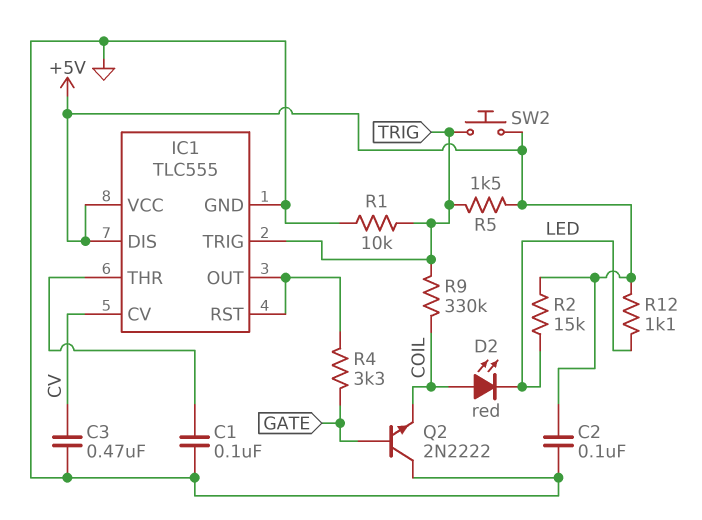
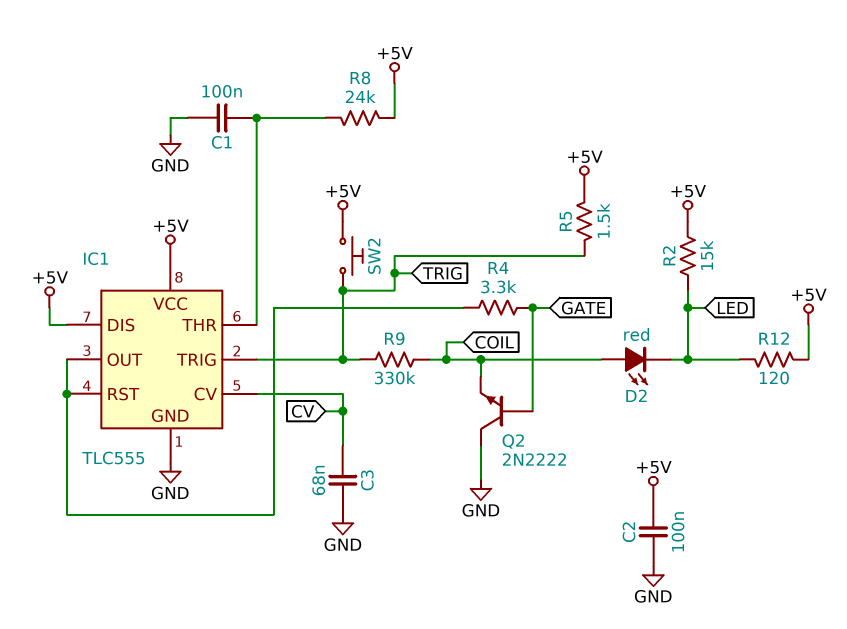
C3: 470nF (CV, GND) -> 68nF (CV, GND)
R1: 10k (GND, TRIG) -> none
R8: none -> 24k (+5V, IC1/THR)
R12: 1.1k (+5V, LED) -> 120 (+5V, LED)

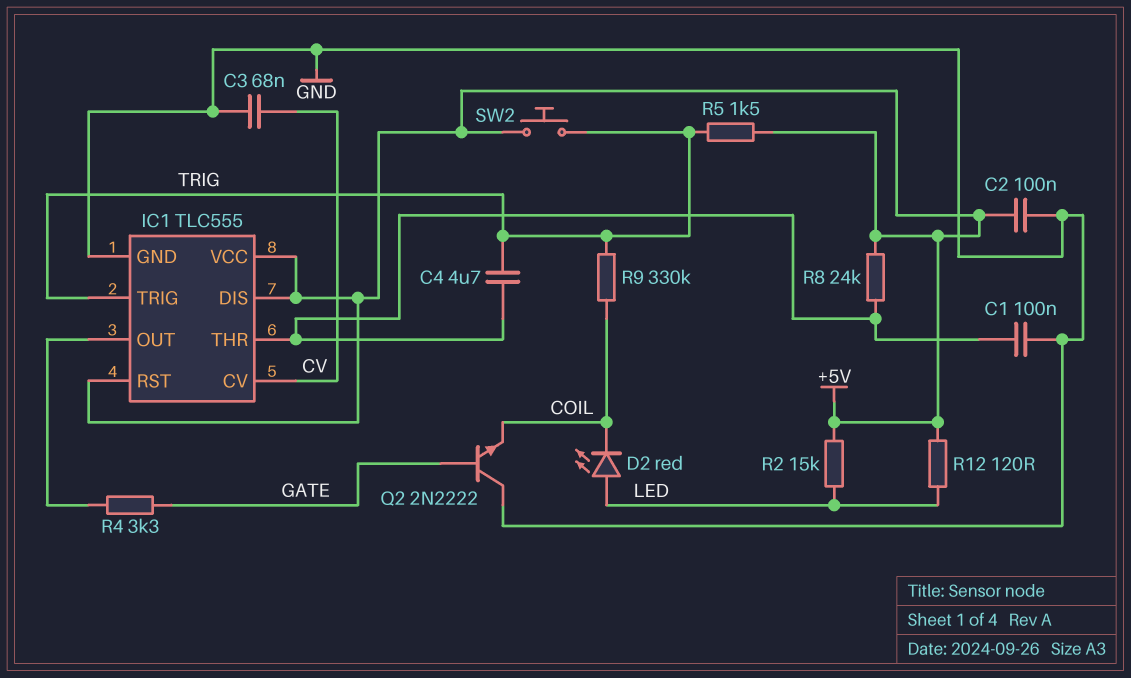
C4: none -> 4.7uF (IC1/THR, TRIG)
D2: LED red (A COIL, K LED) -> LED red (A LED, K COIL)
IC1 pin RST: IC1/OUT -> +5V

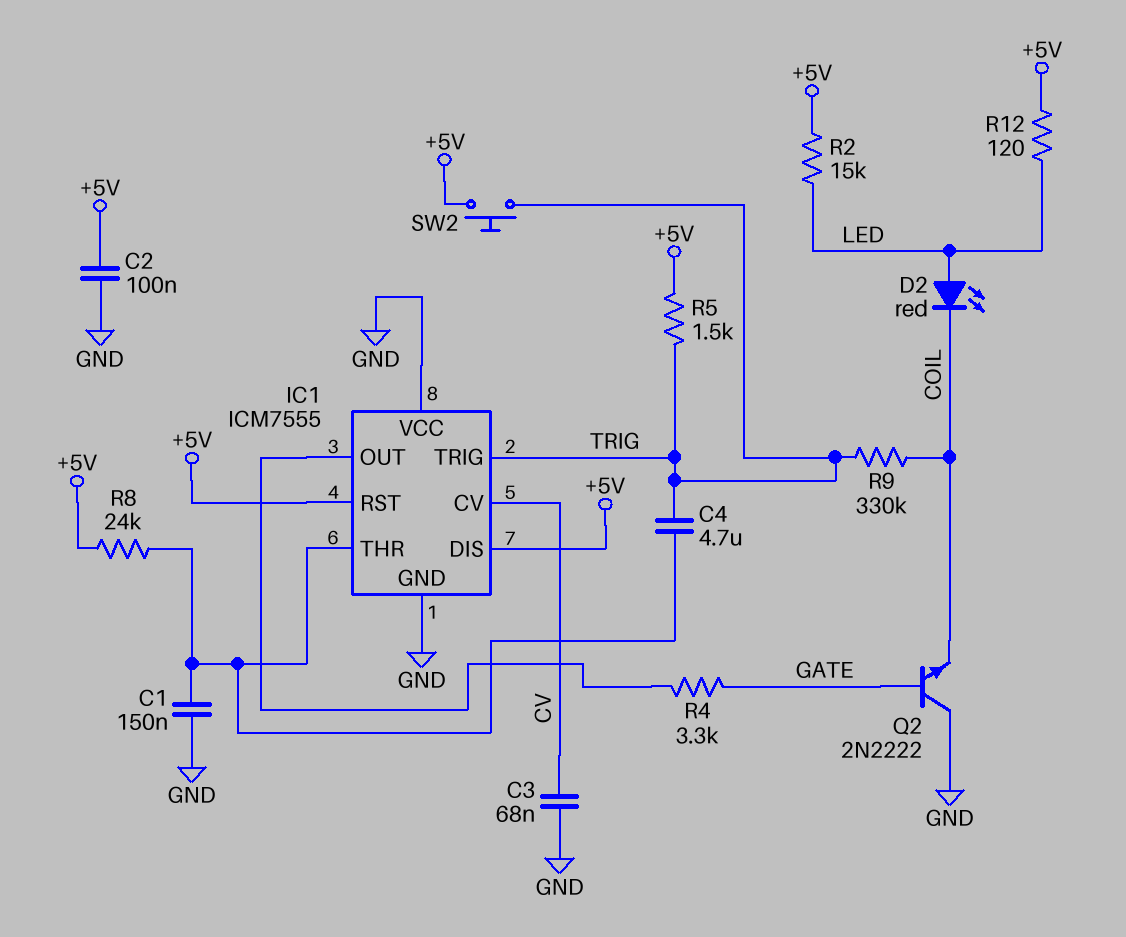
C1: 100nF (GND, IC1/THR) -> 150nF (GND, IC1/THR)
IC1: TLC555 -> ICM7555
IC1 pin VCC: +5V -> GND

